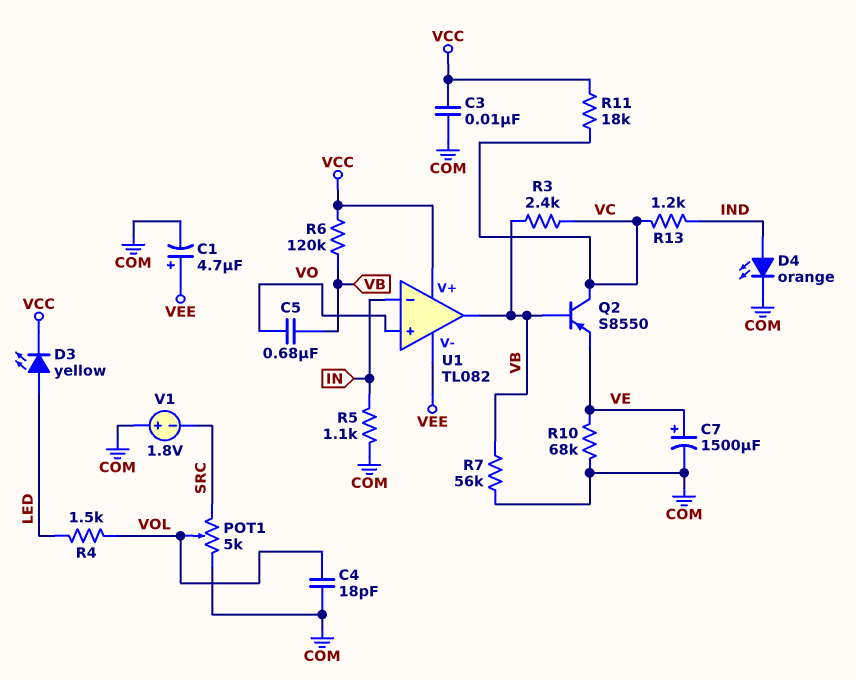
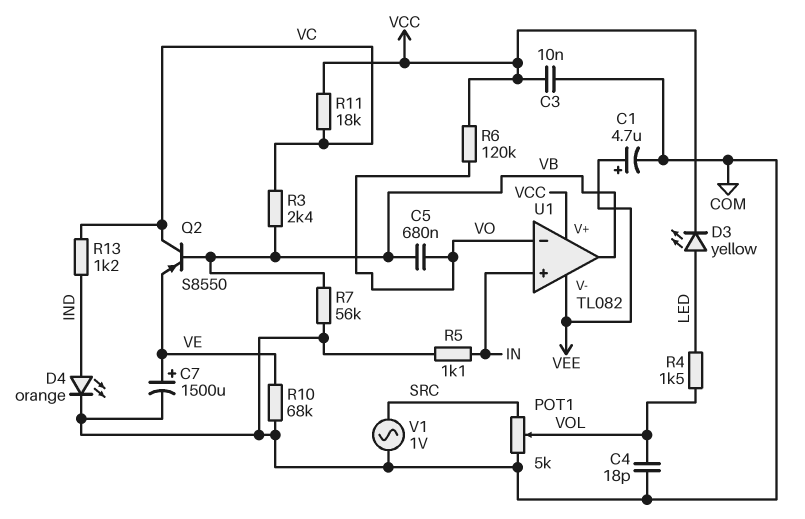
R6: 120k (VB, VCC) -> 120k (VCC, VO)
U1 pin in+: VO -> IN
U1 pin in-: IN -> VO
V1: 1.8V (plus COM, minus SRC) -> AC 1V (COM, SRC)

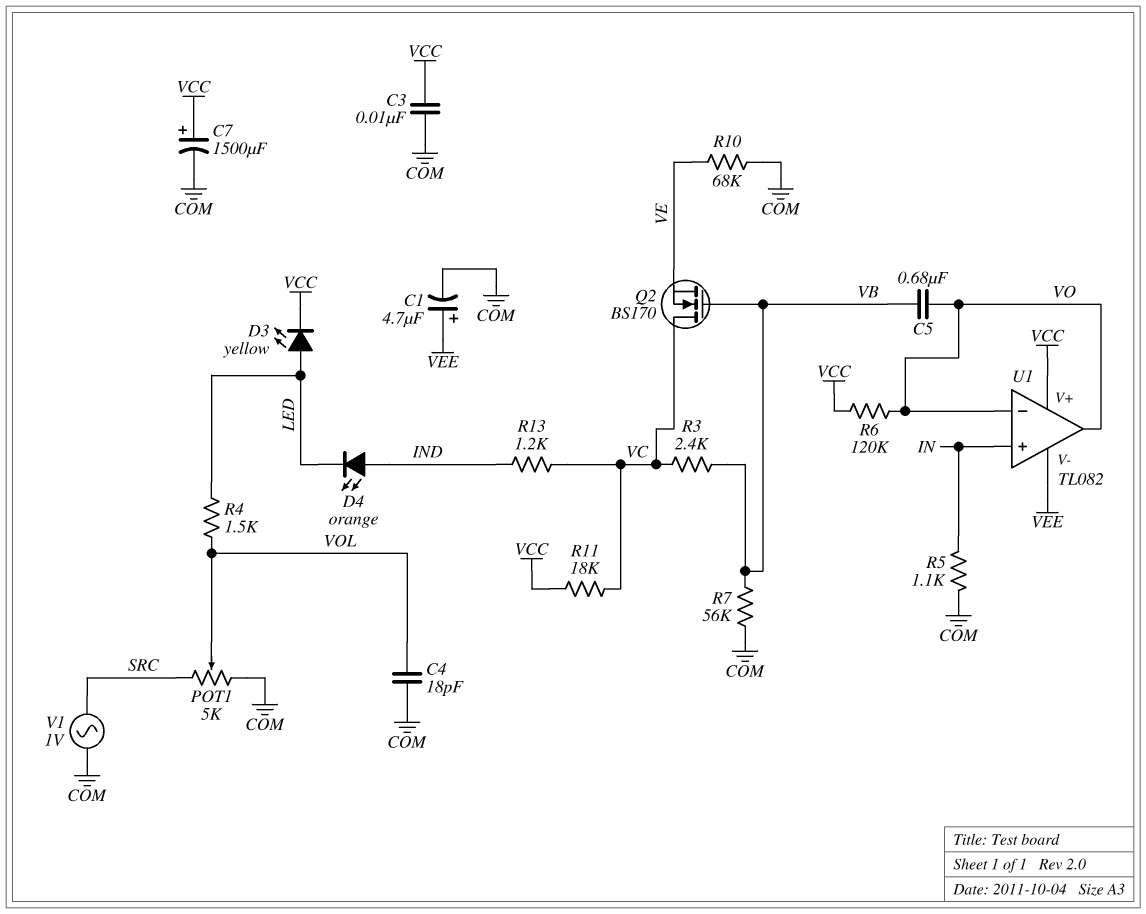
C7: 1500uF (plus VE, minus COM) -> 1500uF (plus VCC, minus COM)
D4: LED orange (A IND, K COM) -> LED orange (A IND, K LED)
Q2: PNP S8550 (B VB, C VC, E VE) -> NMOS BS170 (G VB, D VC, S VE)
U1 pin out: VB -> VO

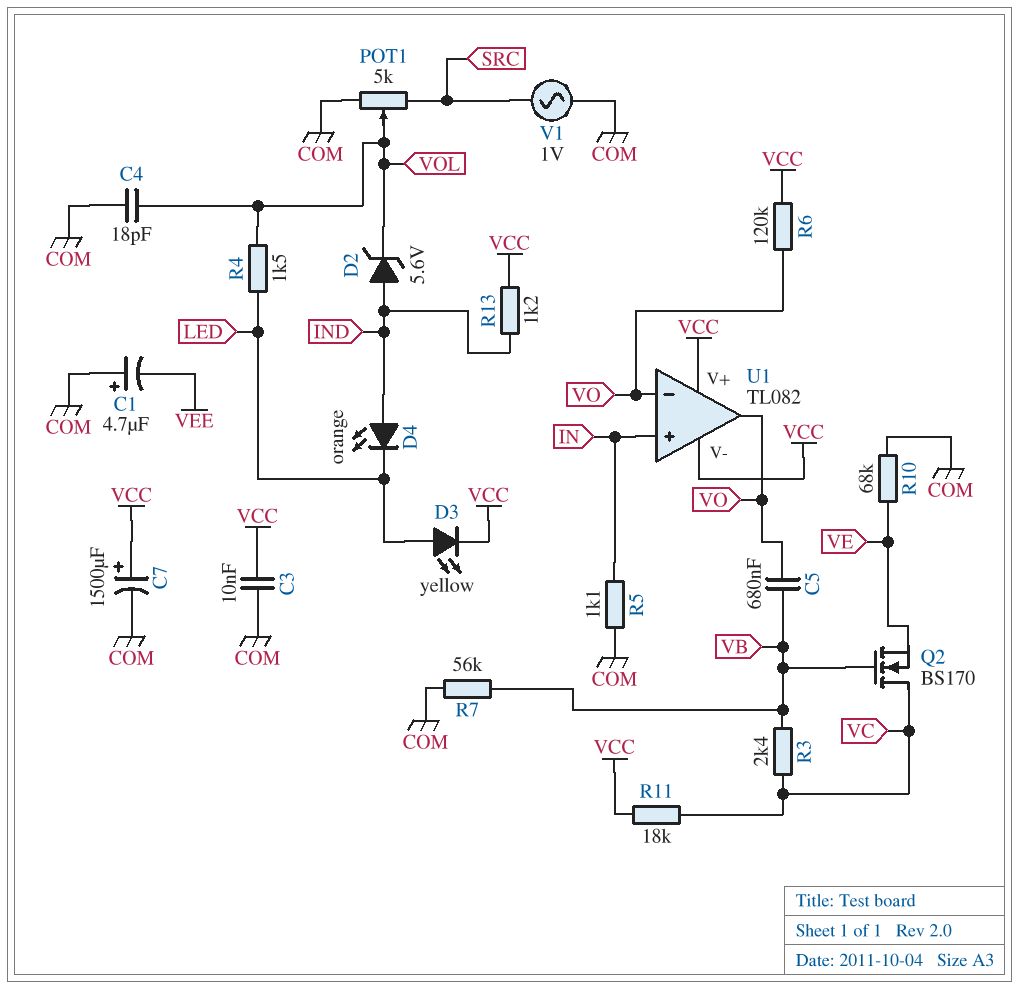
C1: 4.7uF (plus VEE, minus COM) -> 4.7uF (plus COM, minus VEE)
D2: none -> zener 5.6V (A IND, K VOL)
R13: 1.2k (IND, VC) -> 1.2k (IND, VCC)
U1 pin V-: VEE -> VCC

